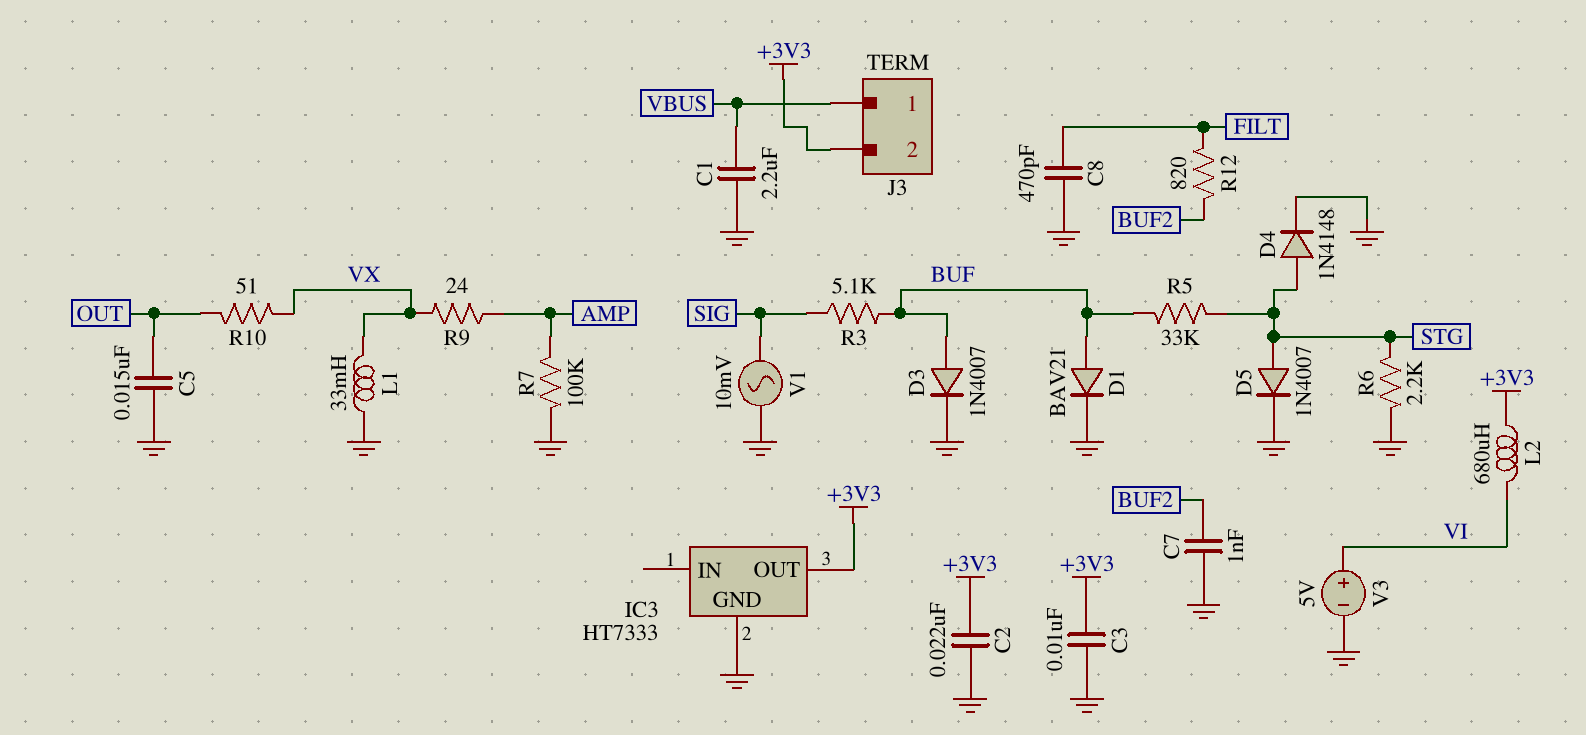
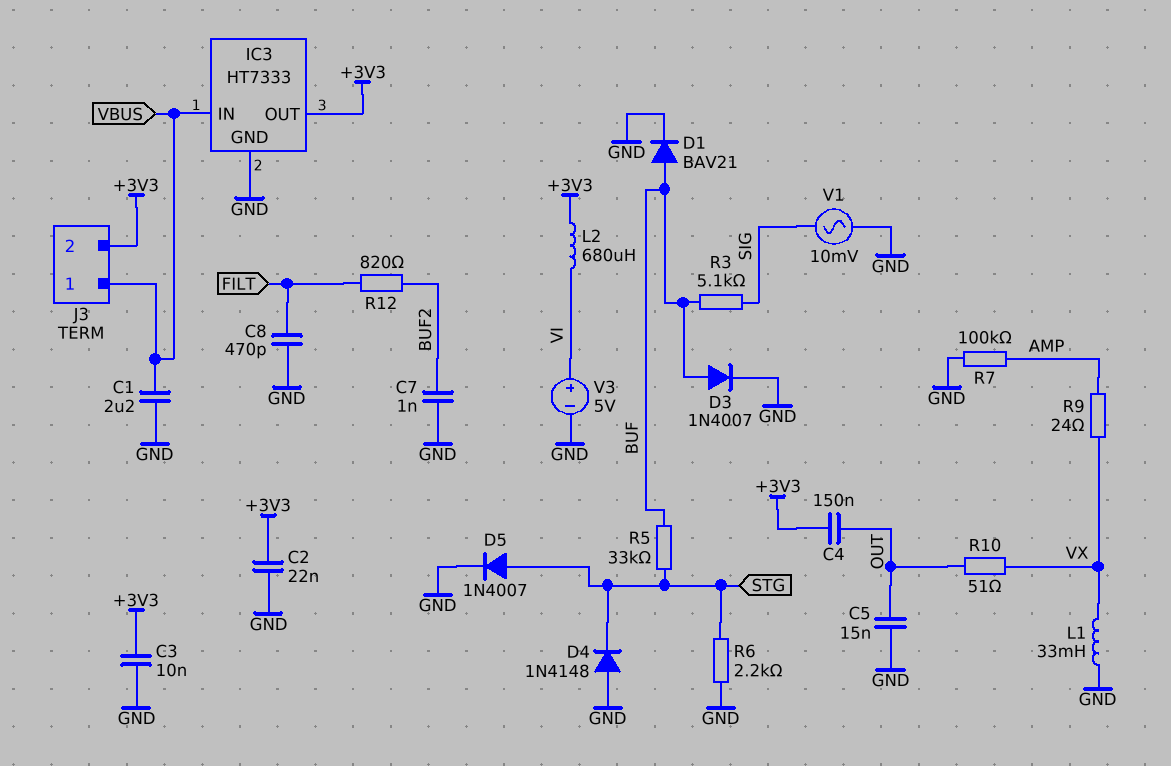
C4: none -> 150nF (+3V3, OUT)
D4: diode 1N4148 (A STG, K GND) -> diode 1N4148 (A GND, K STG)
IC3 pin IN: none -> VBUS

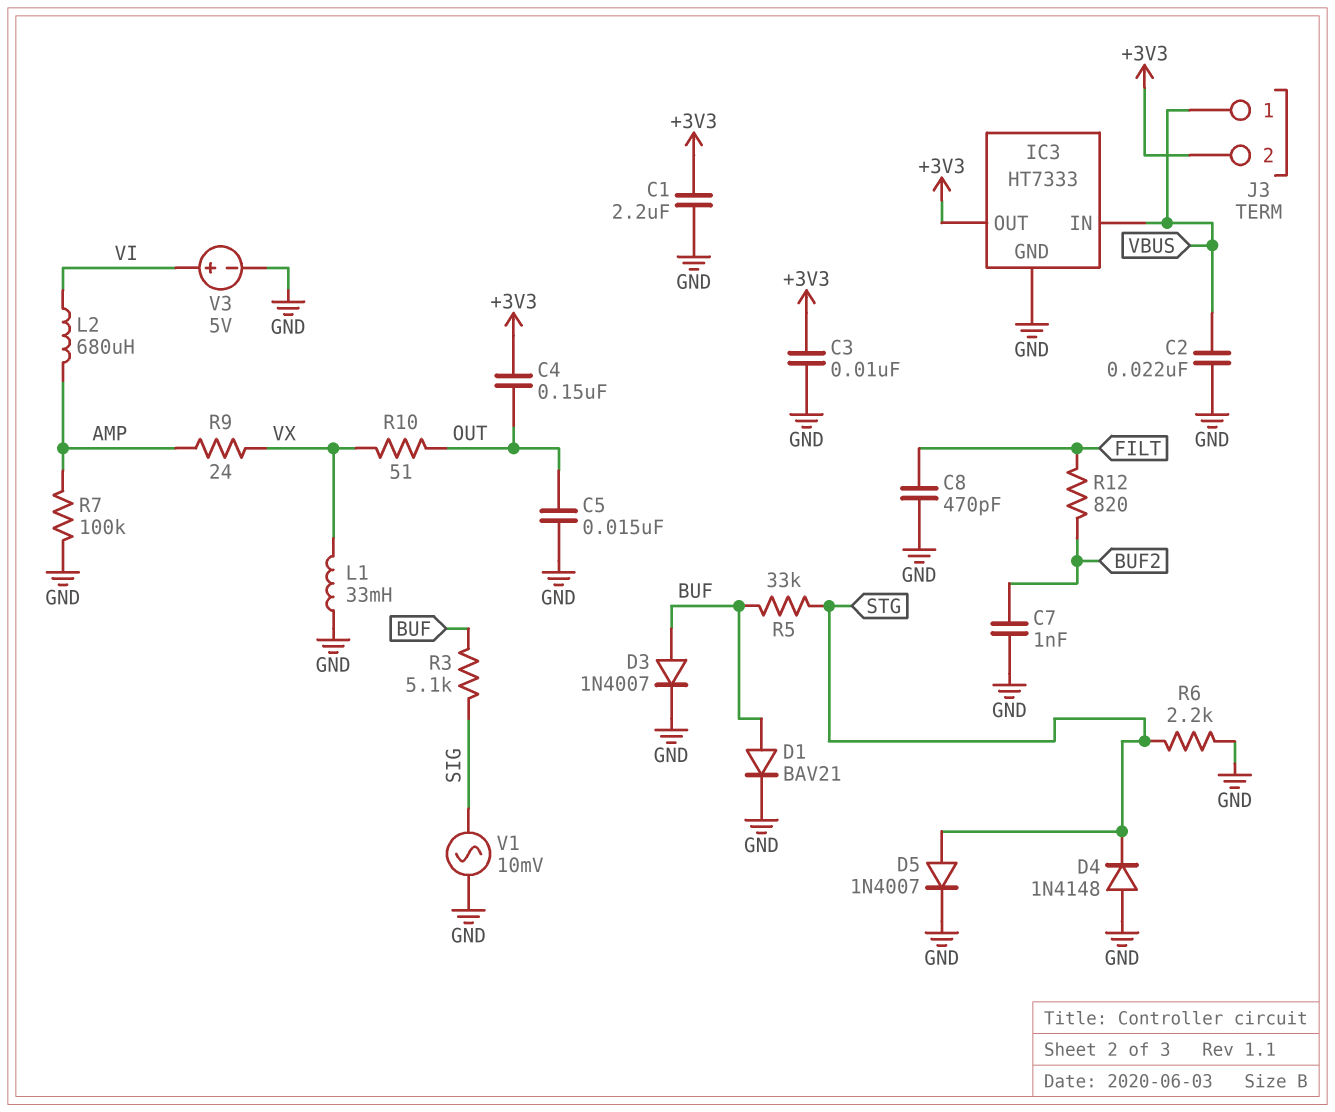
C1: 2.2uF (GND, VBUS) -> 2.2uF (+3V3, GND)
C2: 22nF (+3V3, GND) -> 22nF (GND, VBUS)
L2: 680uH (+3V3, VI) -> 680uH (AMP, VI)

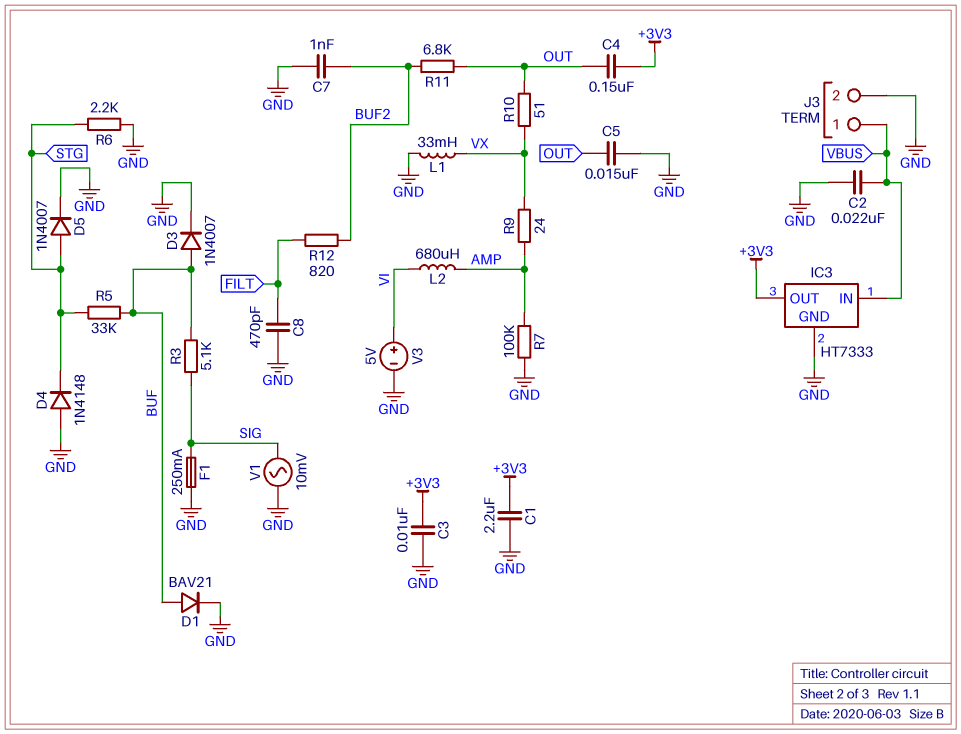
F1: none -> 250mA (GND, SIG)
J3 pin 2: +3V3 -> GND
R11: none -> 6.8k (BUF2, OUT)

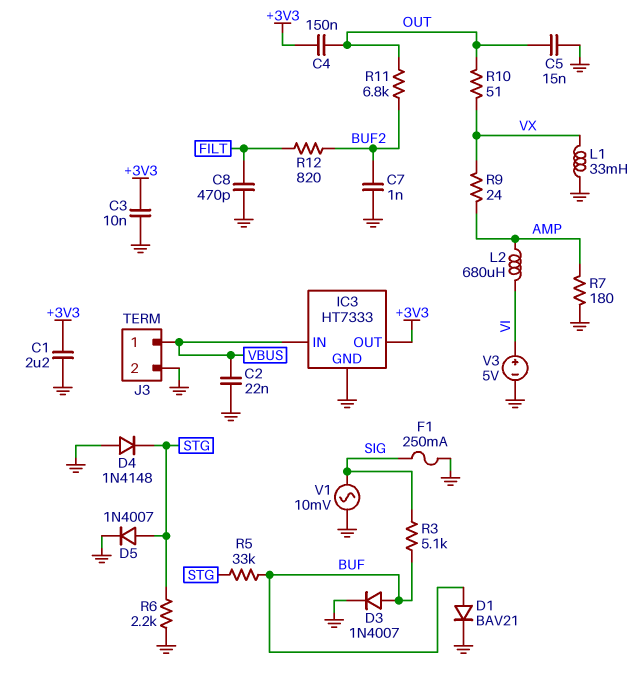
R7: 100k (AMP, GND) -> 180 (AMP, GND)

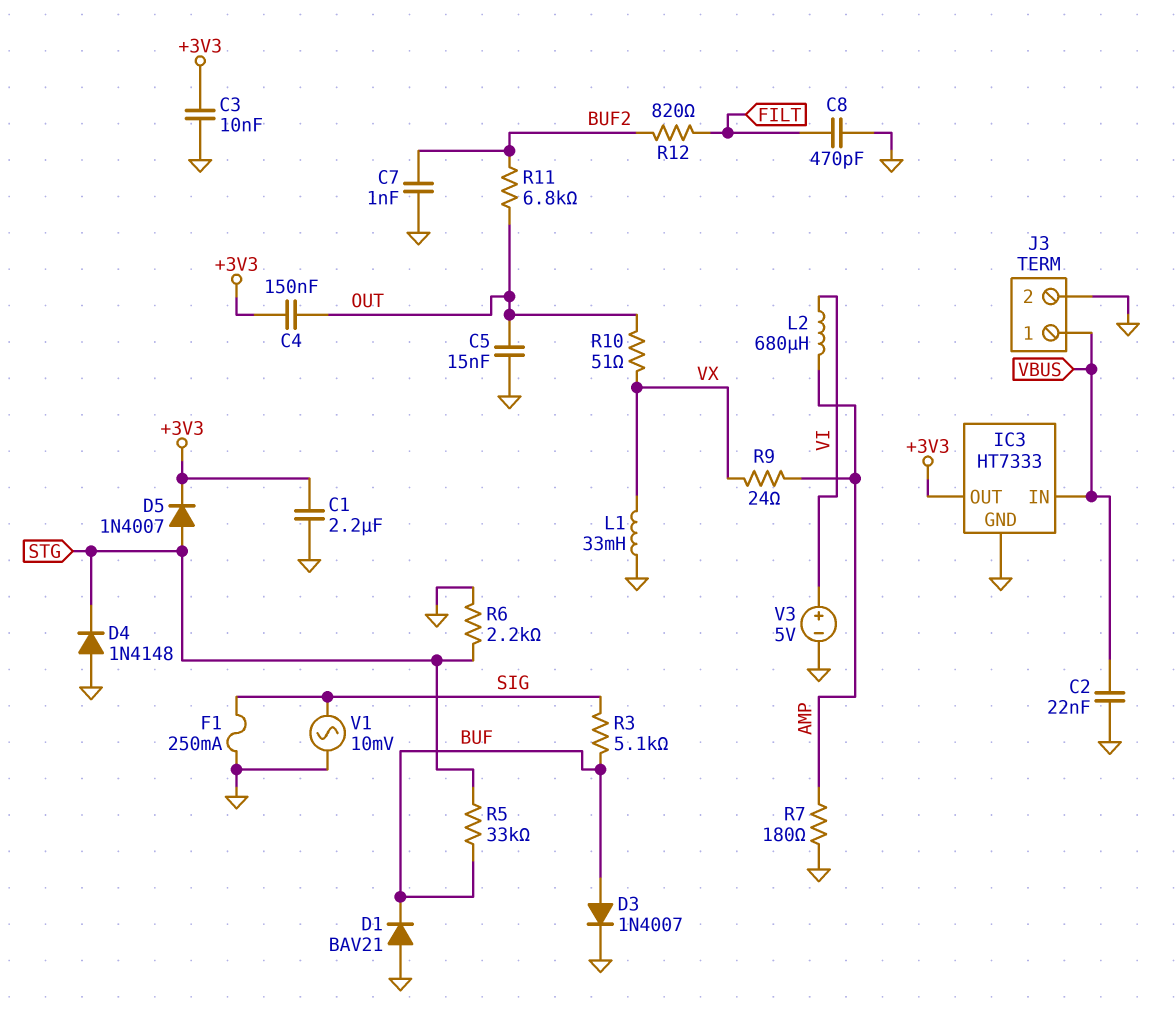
D1: diode BAV21 (A BUF, K GND) -> diode BAV21 (A GND, K BUF)
D5: diode 1N4007 (A STG, K GND) -> diode 1N4007 (A STG, K +3V3)

